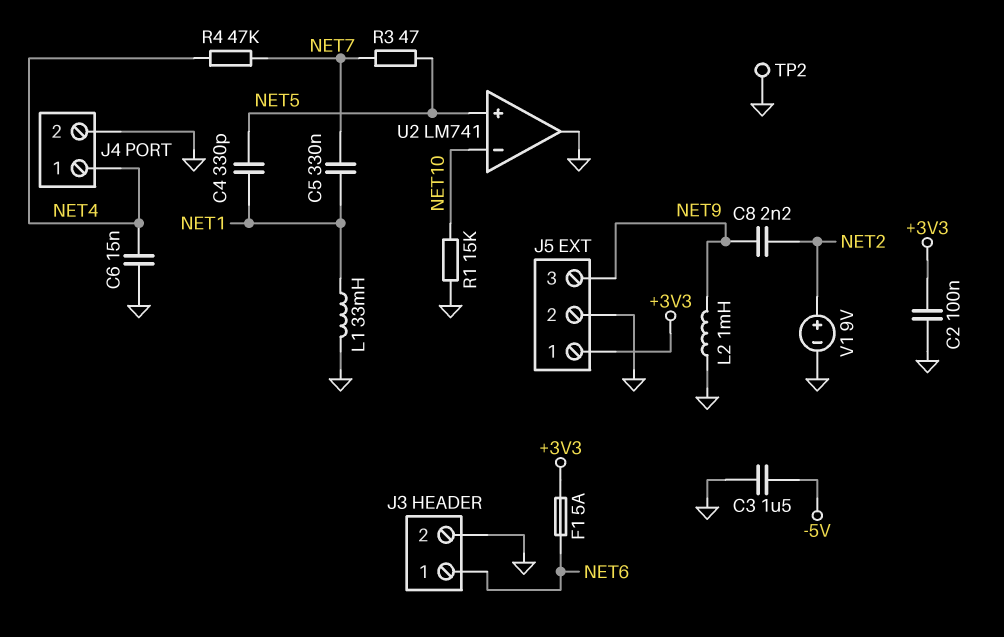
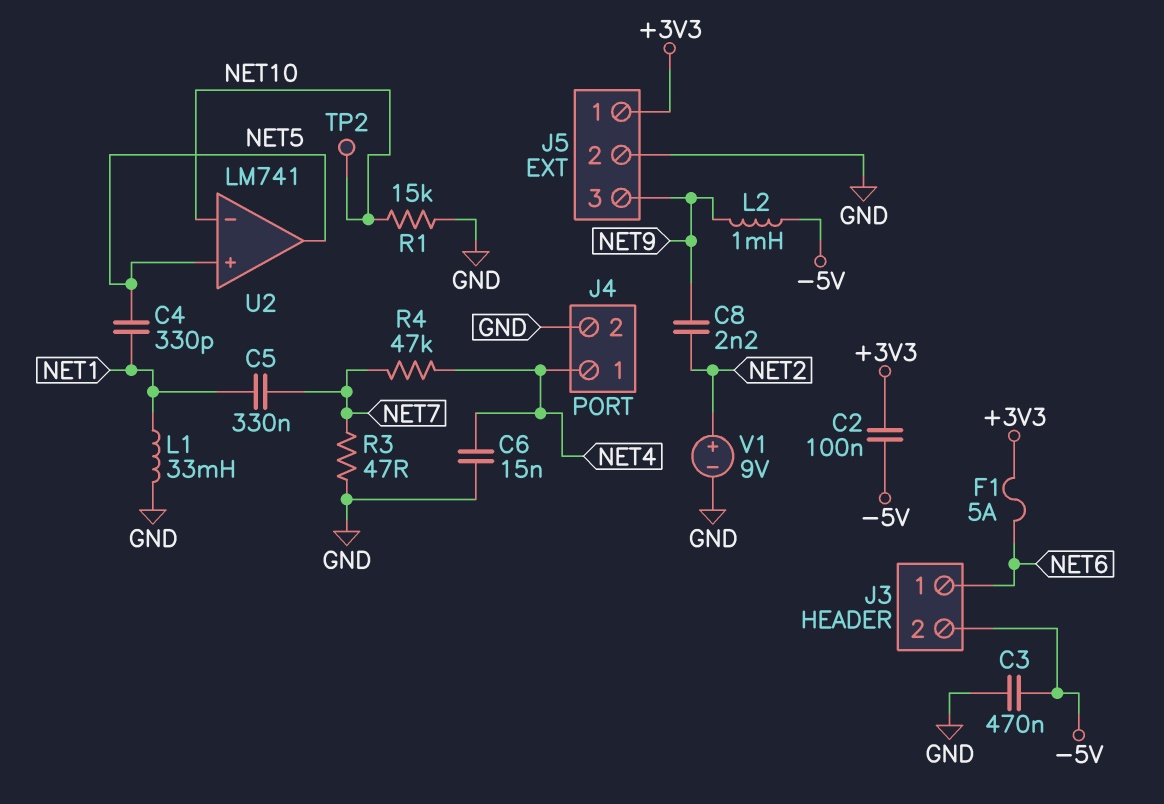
C2: 100nF (+3V3, GND) -> 100nF (+3V3, -5V)
C3: 1.5uF (-5V, GND) -> 470nF (-5V, GND)
J3 pin 2: GND -> -5V
L2: 1mH (GND, NET9) -> 1mH (-5V, NET9)
R3: 47 (NET5, NET7) -> 47 (GND, NET7)
TP2: test point (GND) -> test point (NET10)
U2 pin out: GND -> NET5

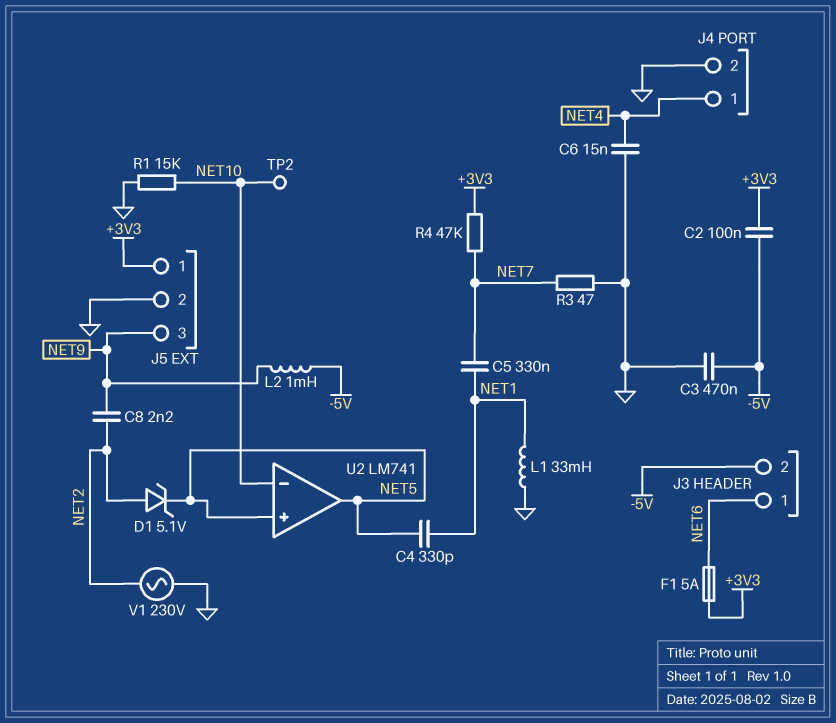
D1: none -> zener 5.1V (A NET2, K NET5)
R4: 47k (NET4, NET7) -> 47k (+3V3, NET7)
V1: 9V (plus NET2, minus GND) -> AC 230V (GND, NET2)

